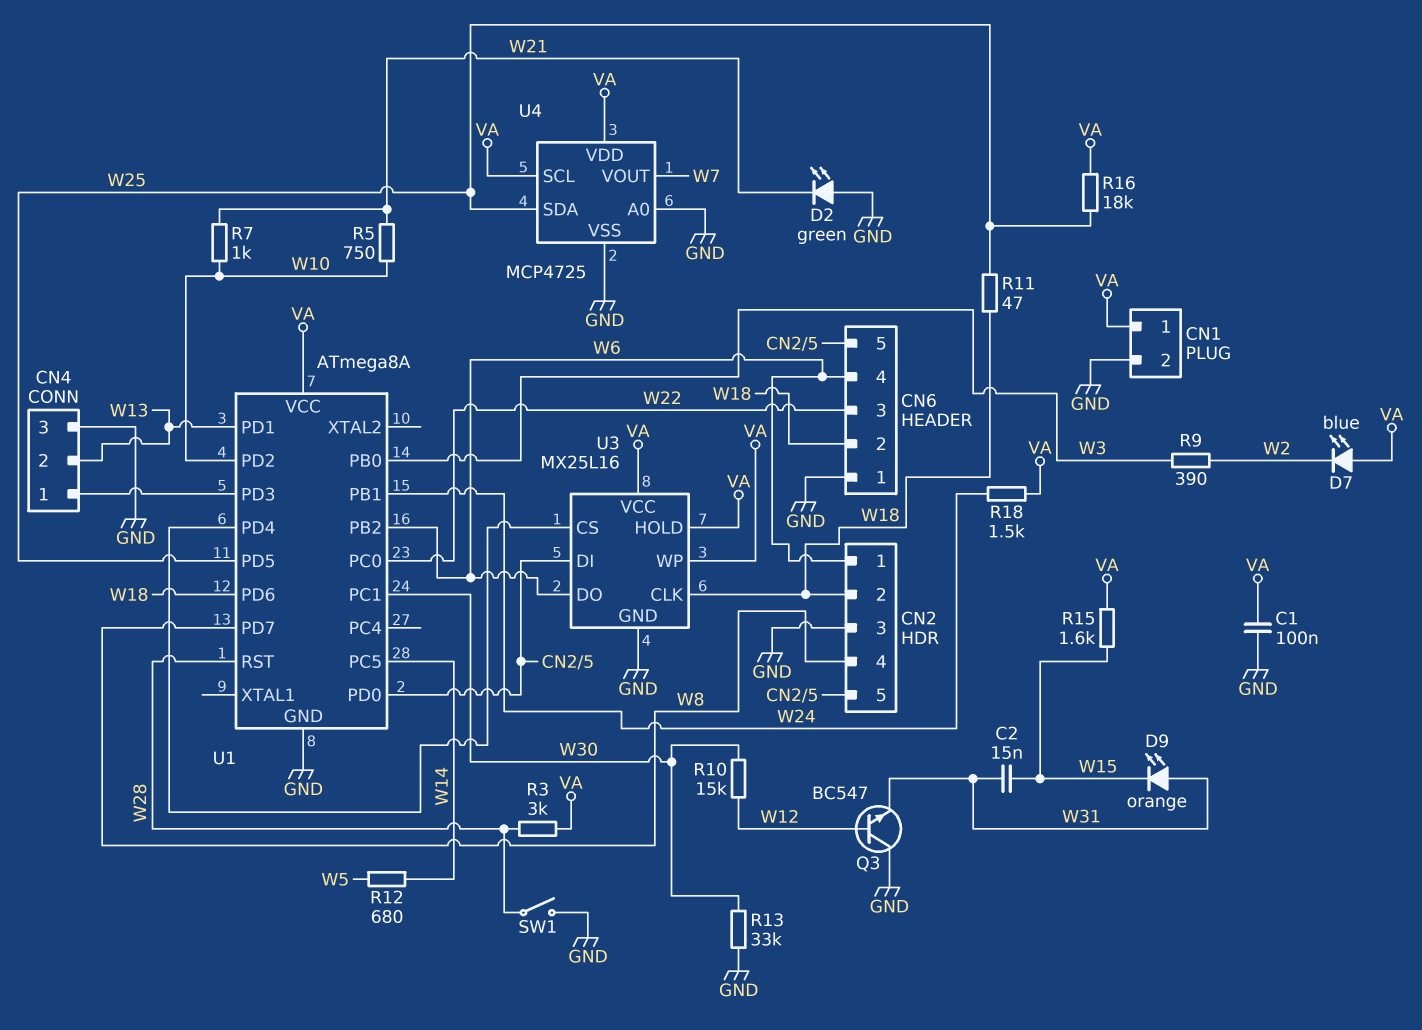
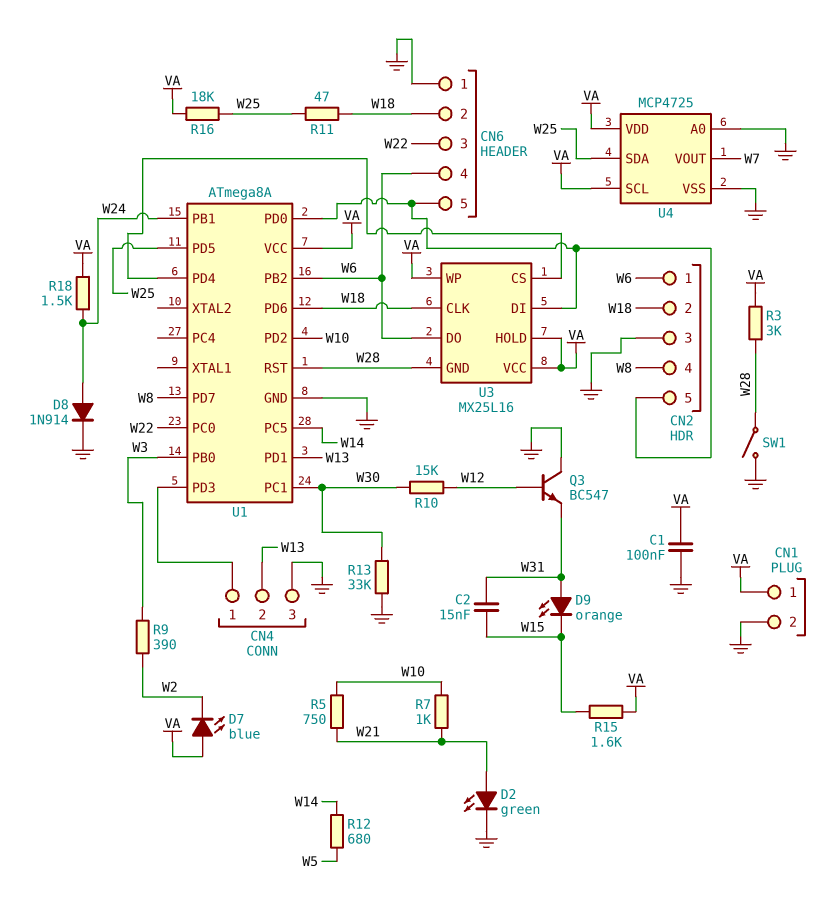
D2: LED green (A GND, K W21) -> LED green (A W21, K GND)
D8: none -> diode 1N914 (A W24, K GND)
U3 pin GND: GND -> W28

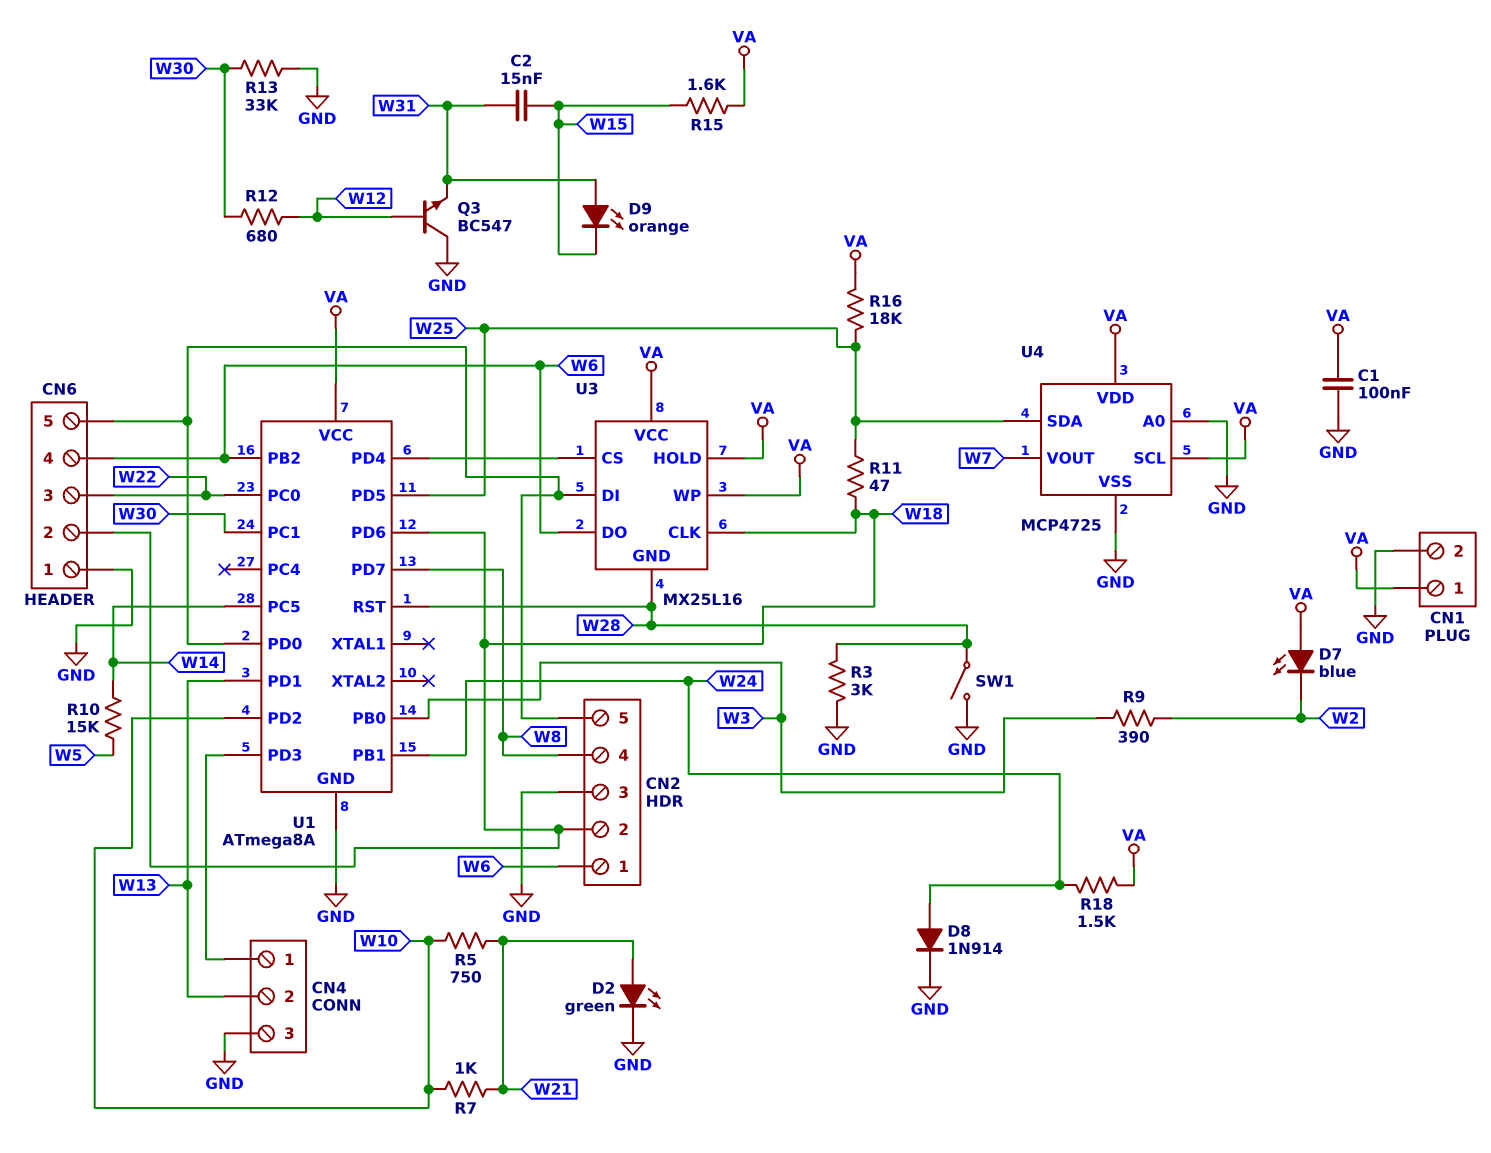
R3: 3k (VA, W28) -> 3k (GND, W28)
R10: 15k (W12, W30) -> 15k (W5, W14)
R12: 680 (W5, W14) -> 680 (W12, W30)

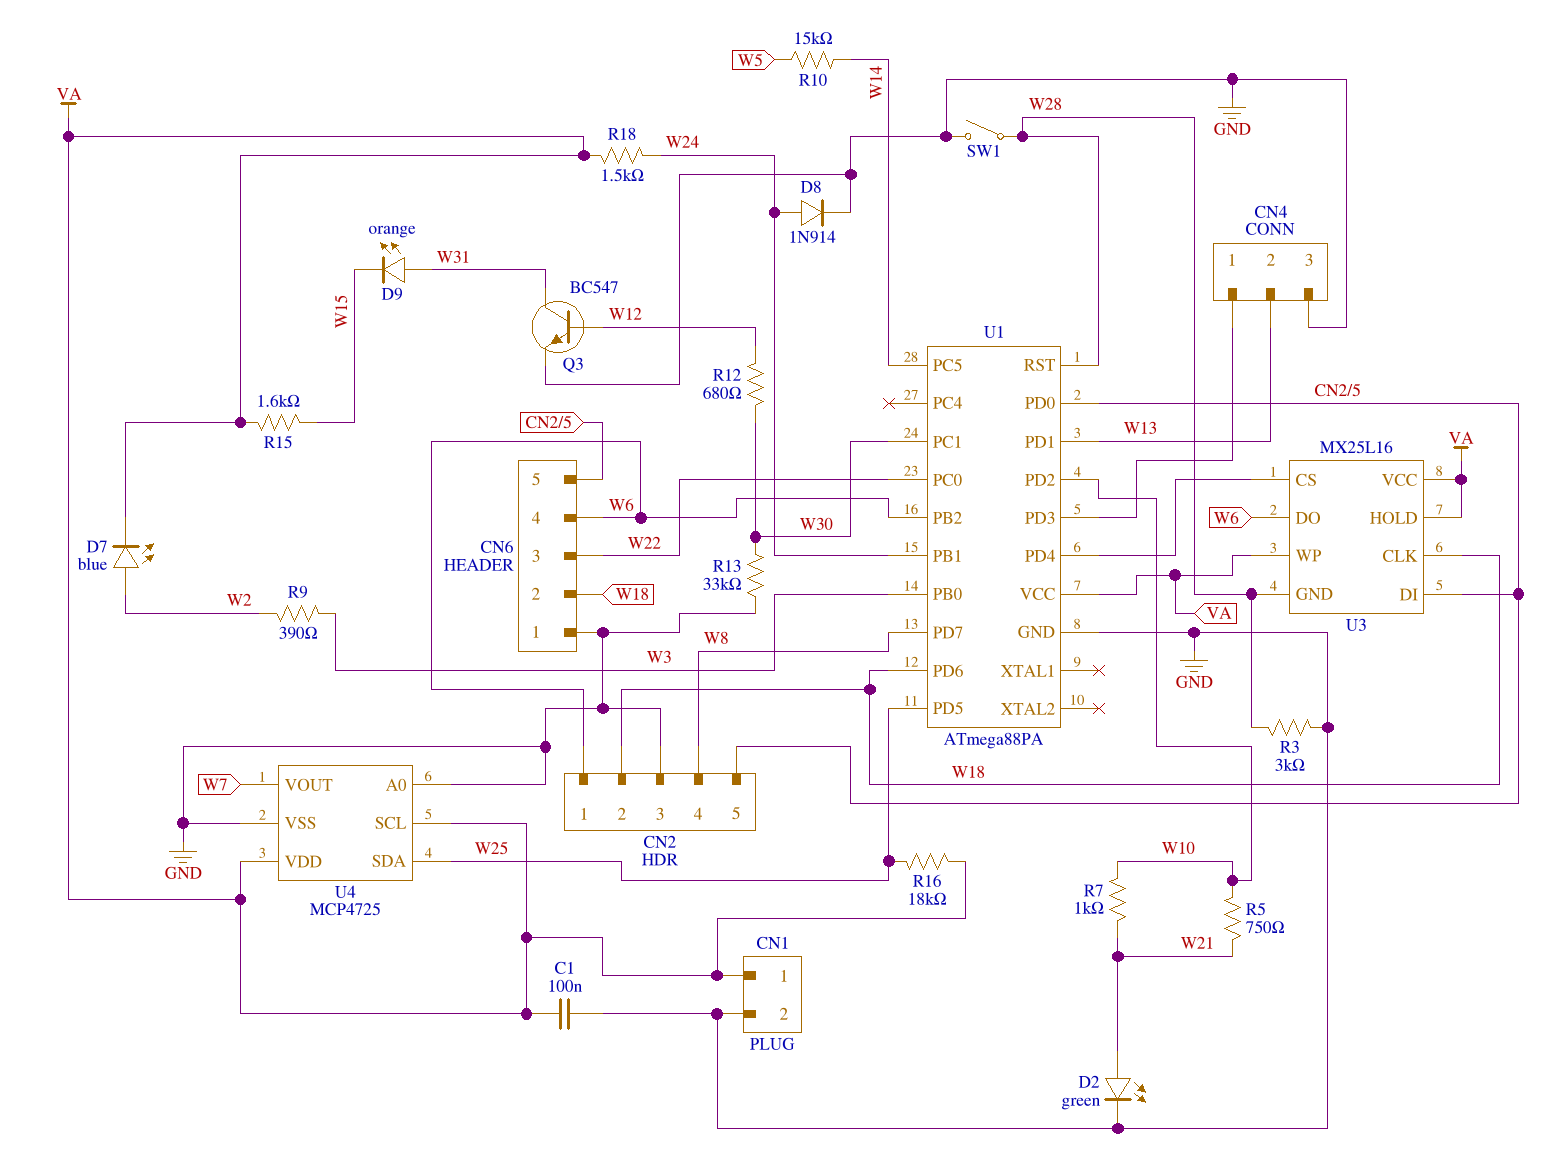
C2: 15nF (W15, W31) -> none
D7: LED blue (A VA, K W2) -> LED blue (A W2, K VA)
Q3: NPN BC547 (B W12, C GND, E W31) -> NPN BC547 (B W12, C W31, E GND)
R11: 47 (W18, W25) -> none
U1: ATmega8A -> ATmega88PA

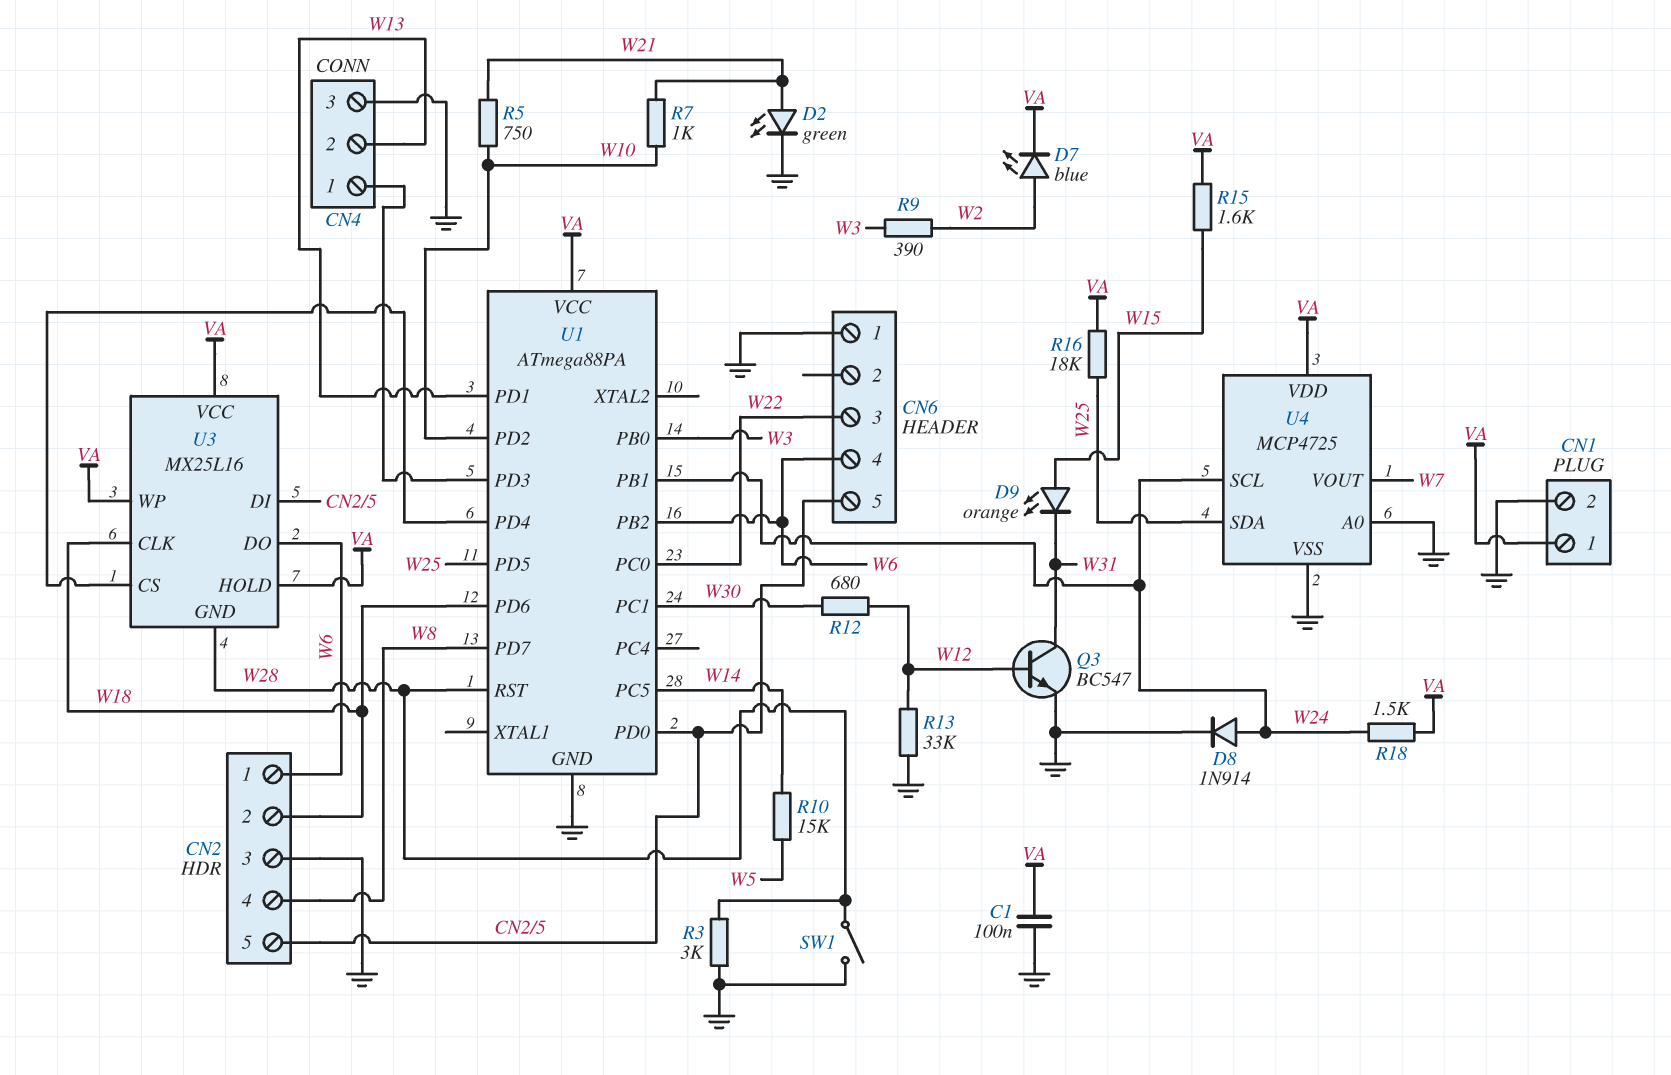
CN6 pin 2: W18 -> none
D9: LED orange (A W31, K W15) -> LED orange (A W15, K W31)
R13: 33k (GND, W30) -> 33k (GND, W12)
U4 pin SCL: VA -> W24

